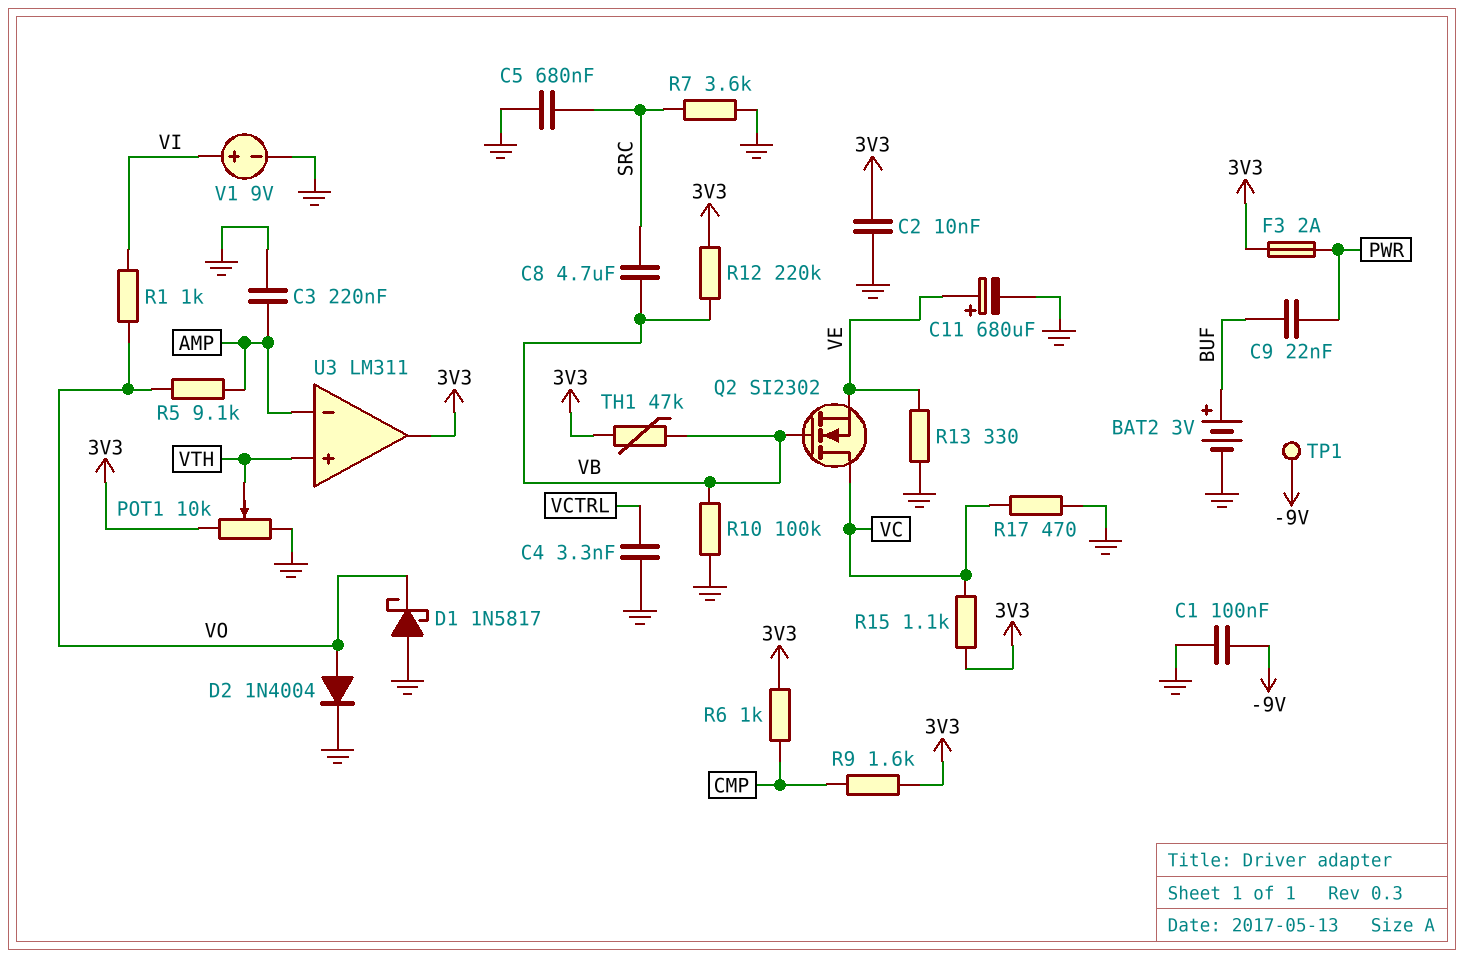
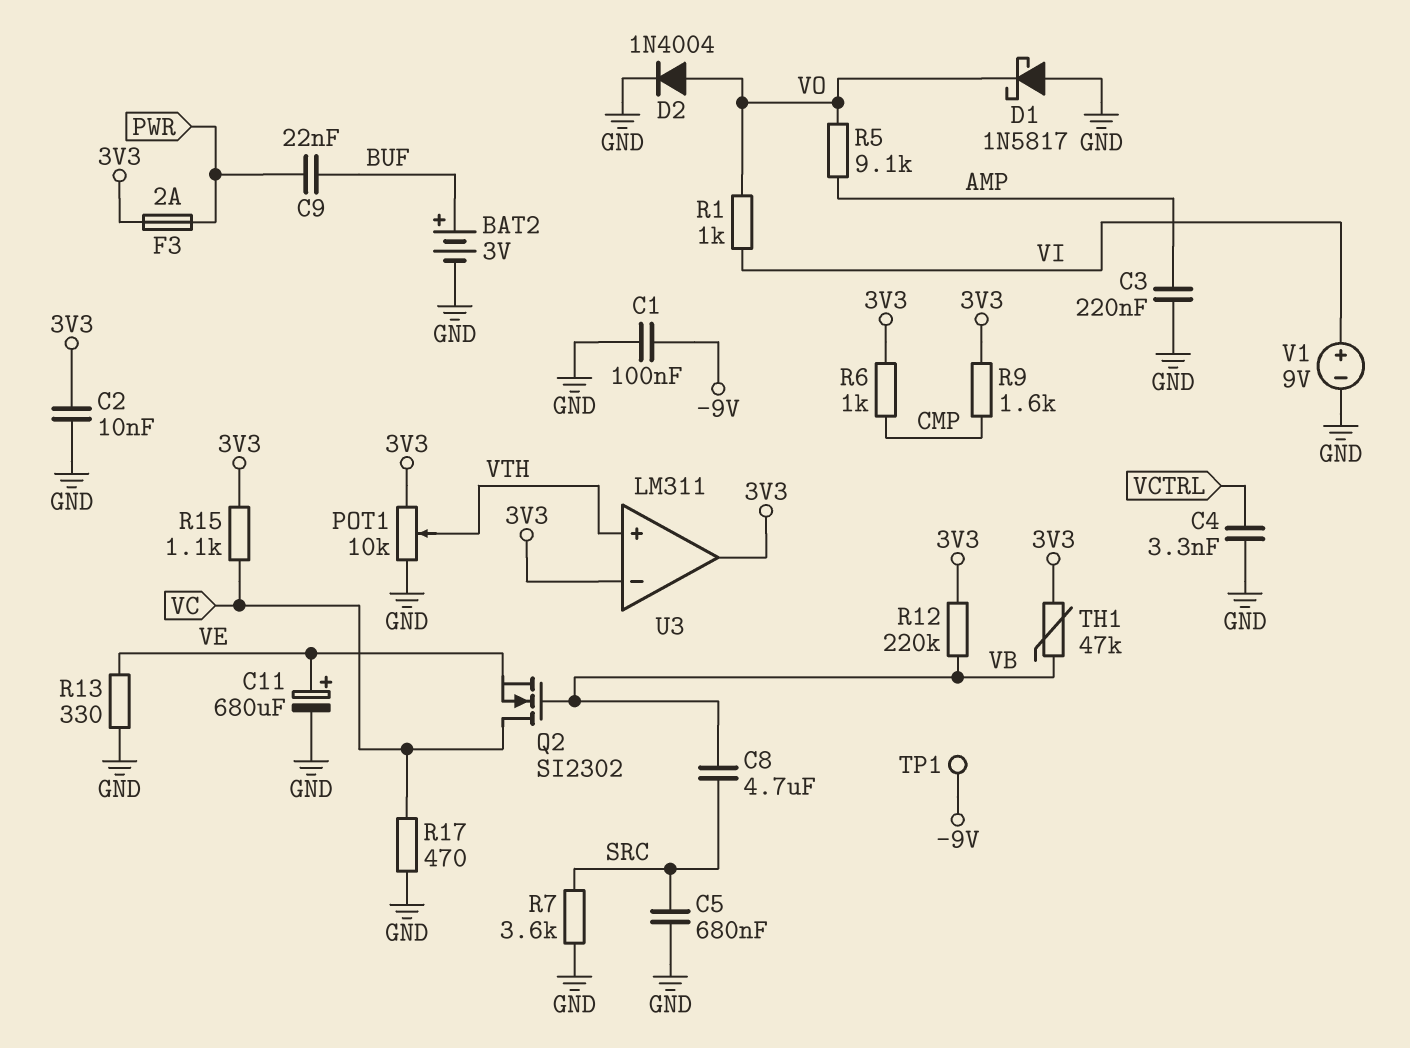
R10: 100k (GND, VB) -> none
U3 pin in-: AMP -> 3V3

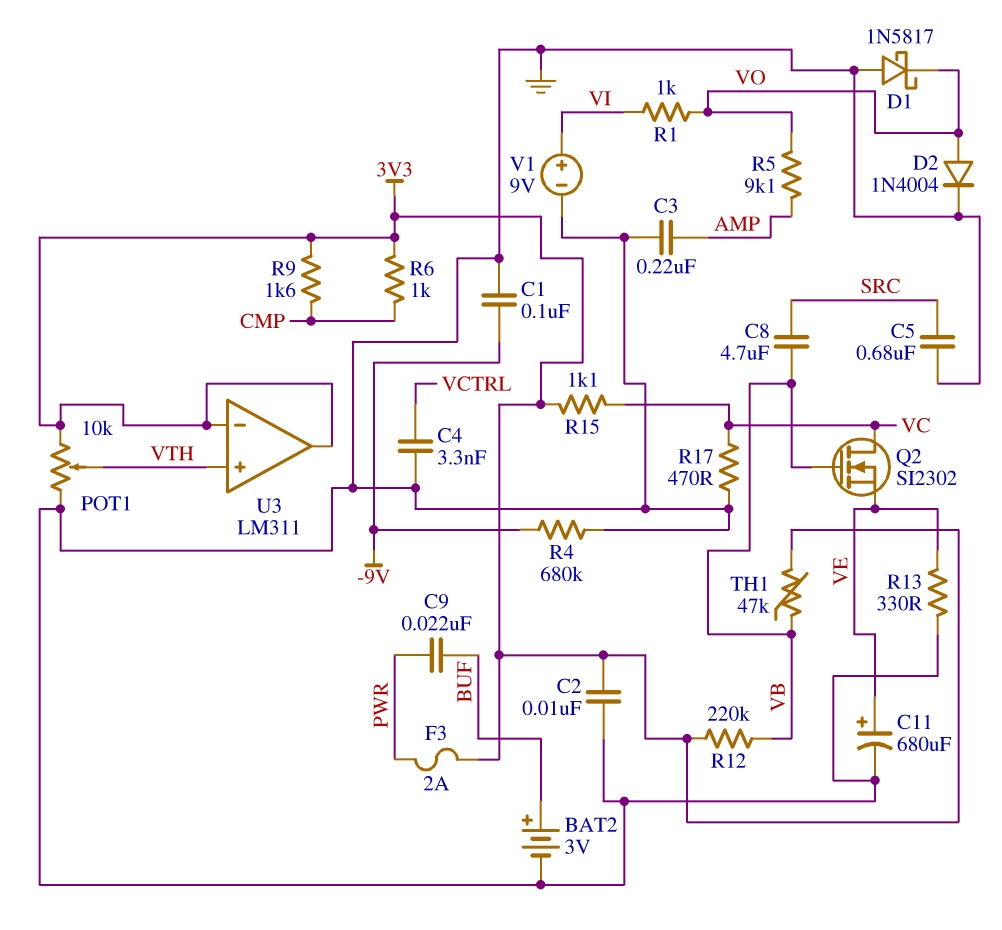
R4: none -> 680k (-9V, GND)
R7: 3.6k (GND, SRC) -> none
TP1: test point (-9V) -> none

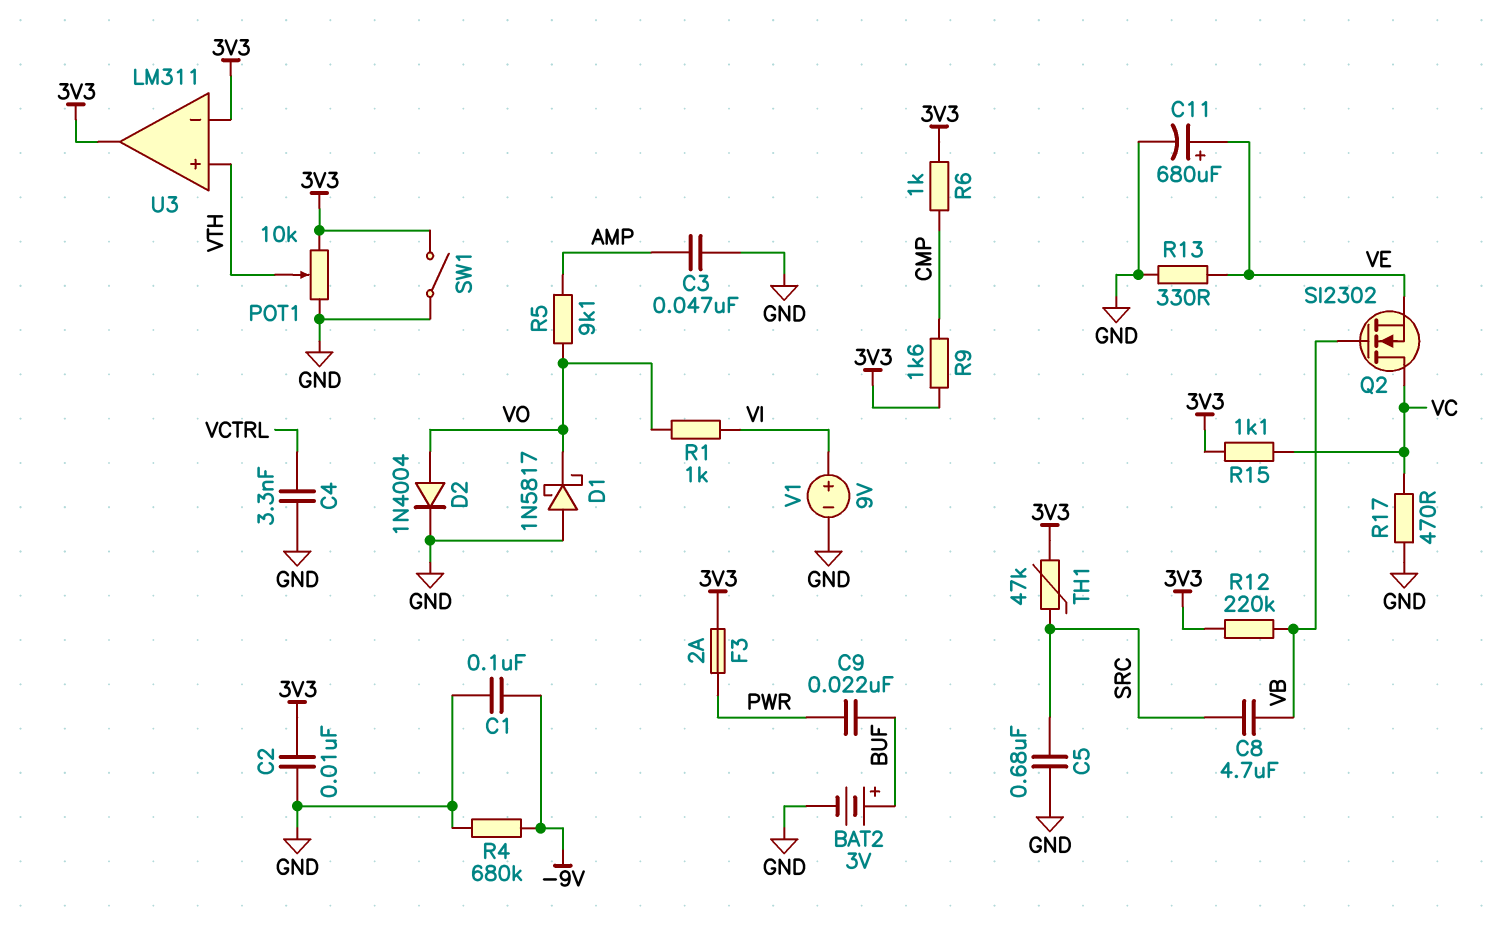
C3: 220nF (AMP, GND) -> 47nF (AMP, GND)
SW1: none -> switch (3V3, GND)
TH1: 47k (3V3, VB) -> 47k (3V3, SRC)

